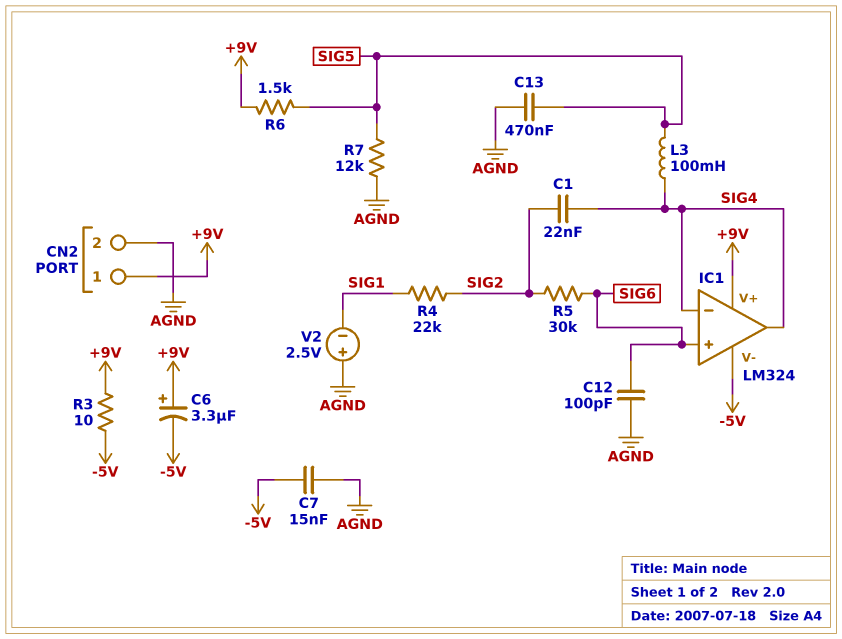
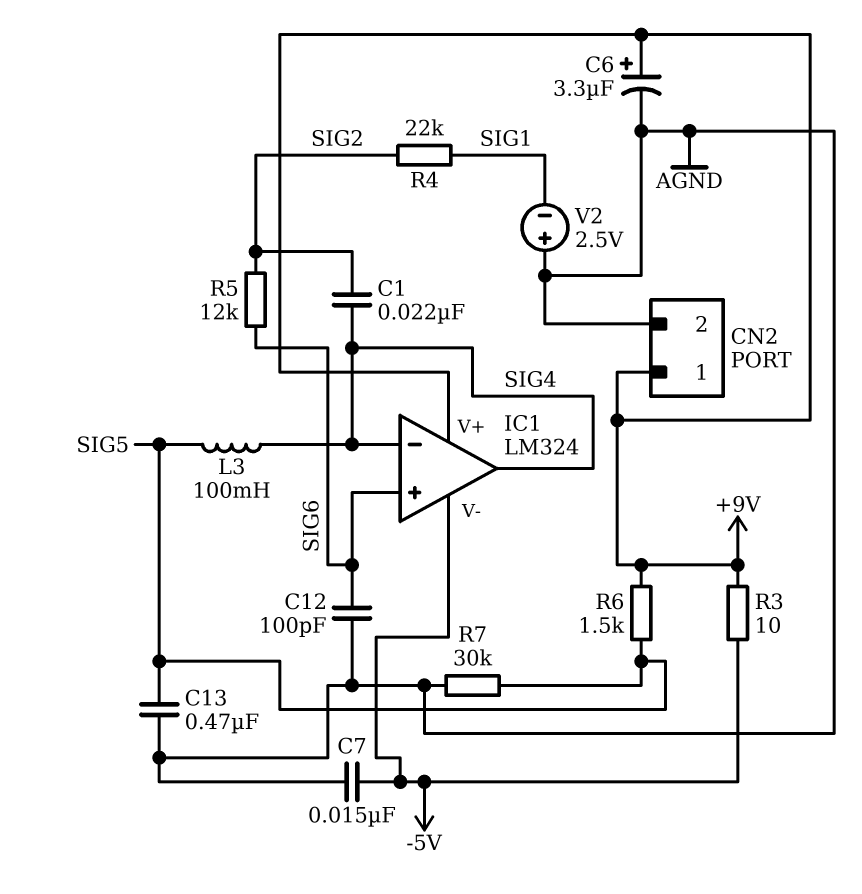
C6: 3.3uF (plus +9V, minus -5V) -> 3.3uF (plus +9V, minus AGND)
R5: 30k (SIG2, SIG6) -> 12k (SIG2, SIG6)
R7: 12k (AGND, SIG5) -> 30k (AGND, SIG5)

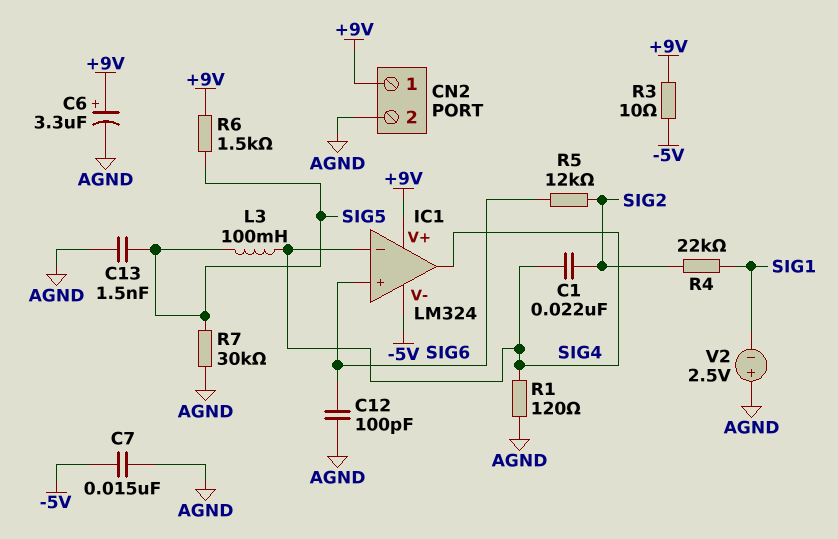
C13: 470nF (AGND, SIG5) -> 1.5nF (AGND, SIG5)
R1: none -> 120 (AGND, SIG4)

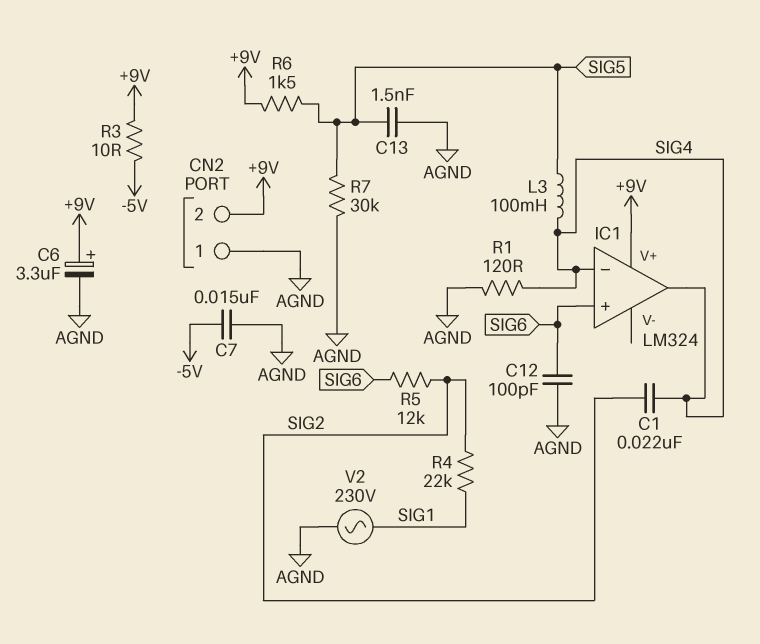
CN2 pin 1: +9V -> AGND
CN2 pin 2: AGND -> +9V
IC1 pin V-: -5V -> none
V2: 2.5V (plus AGND, minus SIG1) -> AC 230V (AGND, SIG1)

